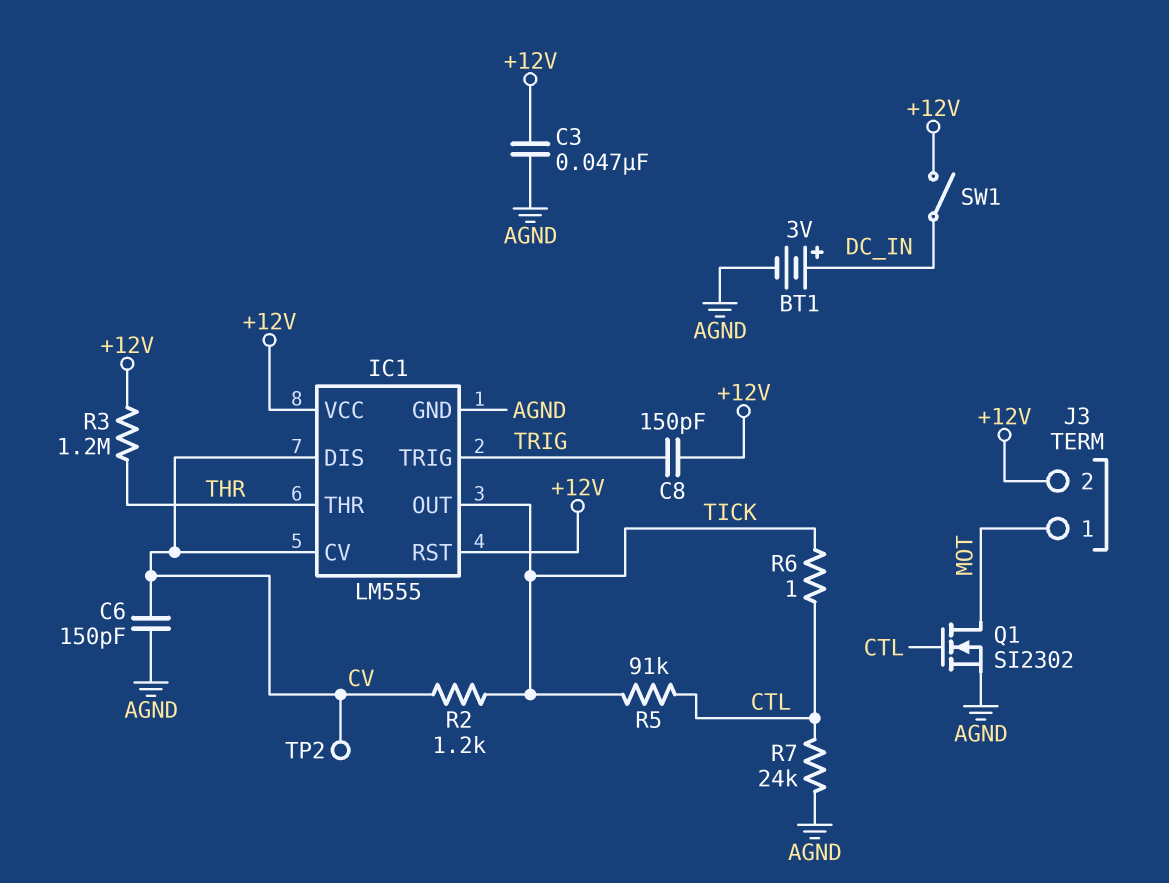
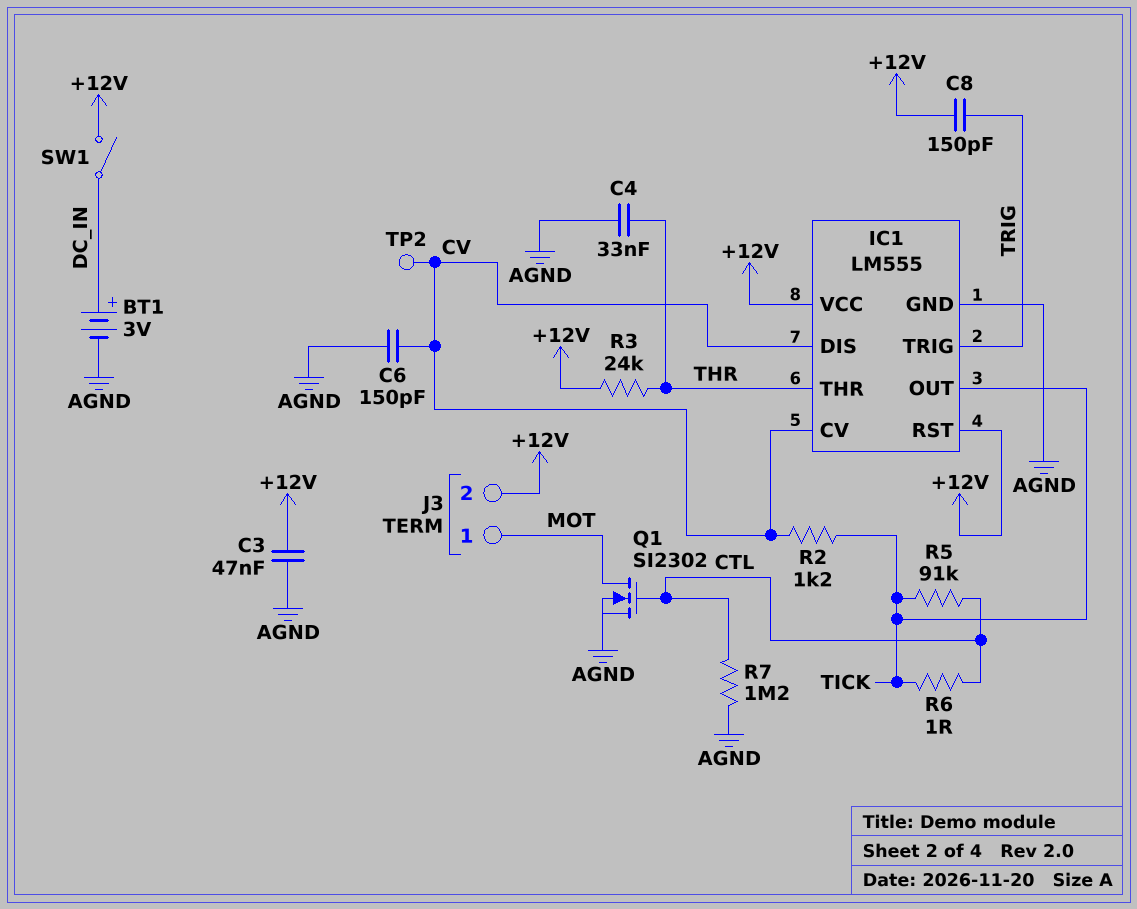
C4: none -> 33nF (AGND, THR)
R3: 1.2M (+12V, THR) -> 24k (+12V, THR)
R7: 24k (AGND, CTL) -> 1.2M (AGND, CTL)

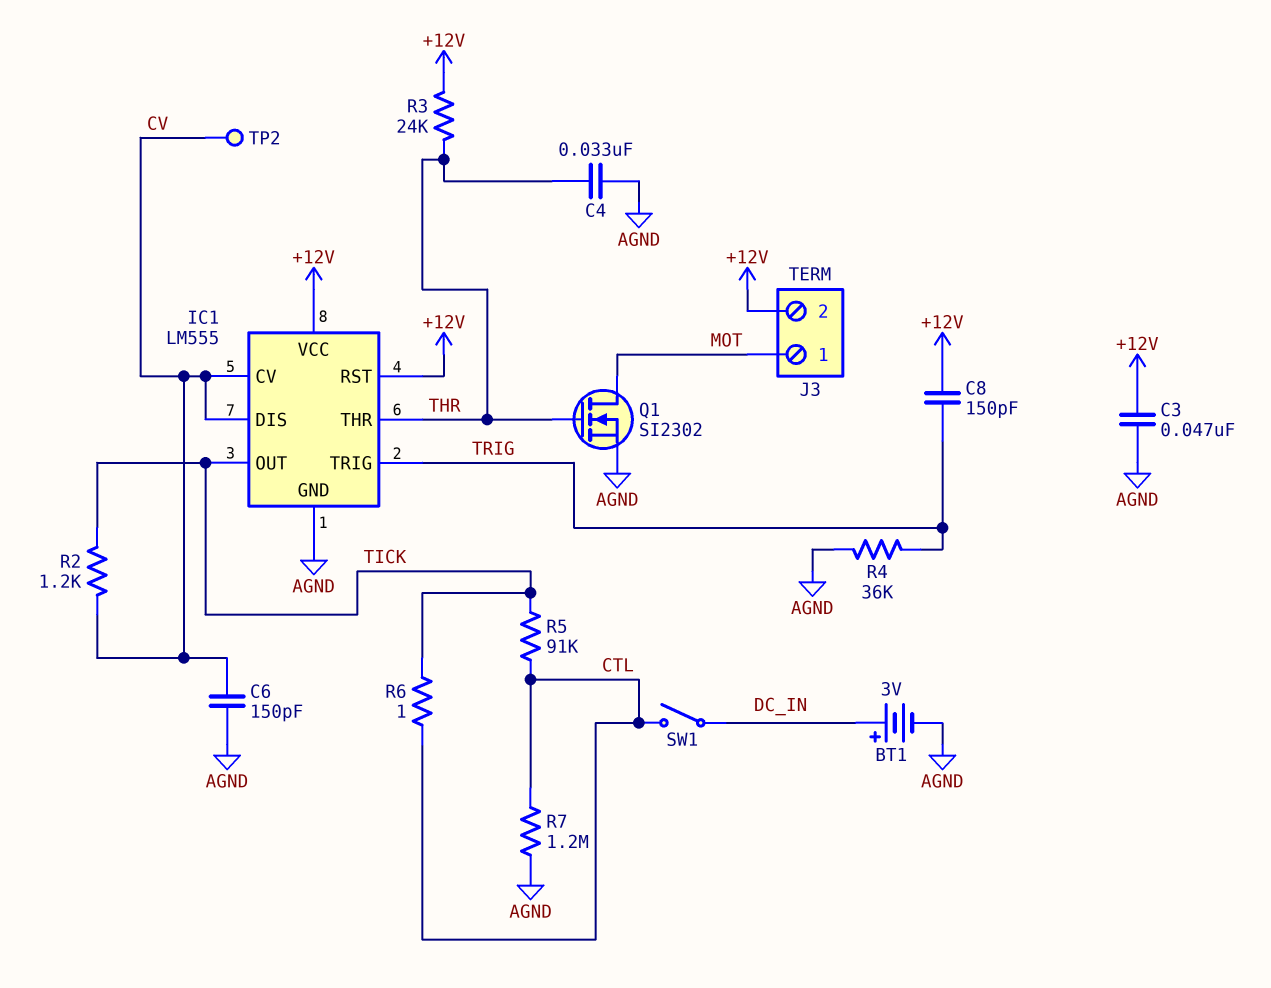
Q1: NMOS SI2302 (G CTL, D MOT, S AGND) -> NMOS SI2302 (G THR, D MOT, S AGND)
R4: none -> 36k (AGND, TRIG)
SW1: switch (+12V, DC_IN) -> switch (CTL, DC_IN)

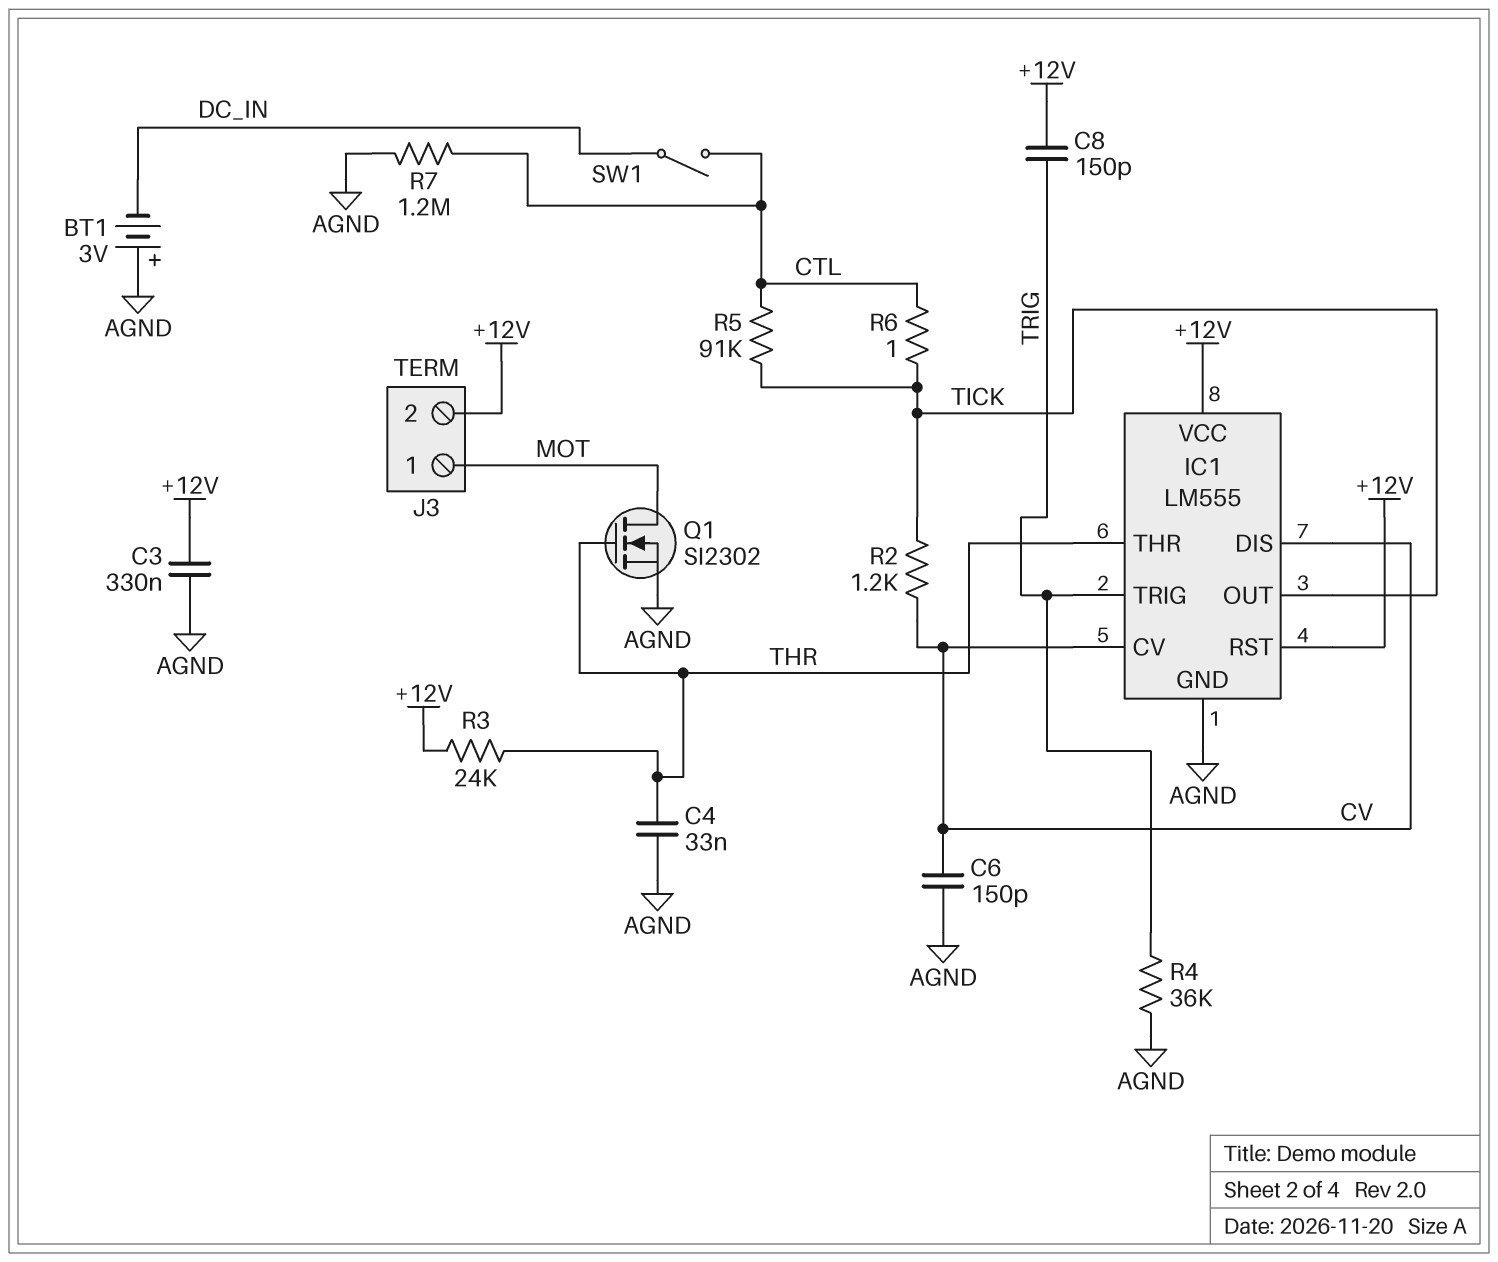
BT1: 3V (plus DC_IN, minus AGND) -> 3V (plus AGND, minus DC_IN)
C3: 47nF (+12V, AGND) -> 330nF (+12V, AGND)
TP2: test point (CV) -> none

